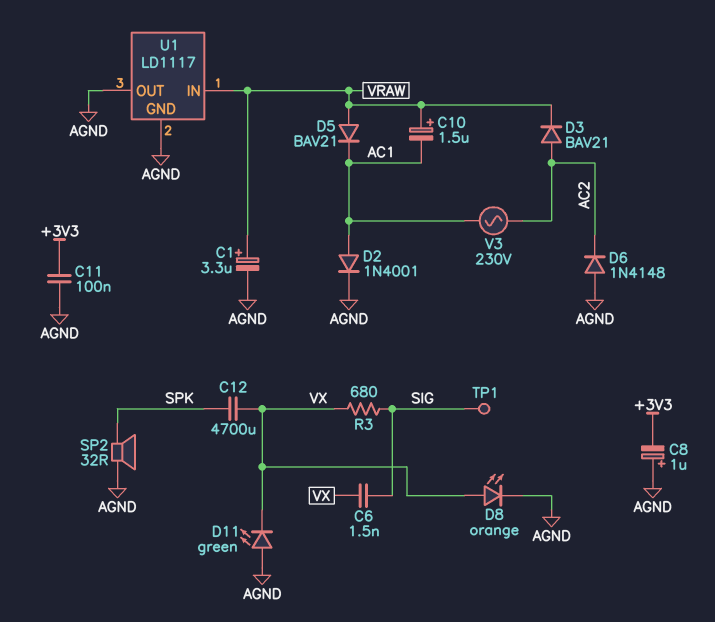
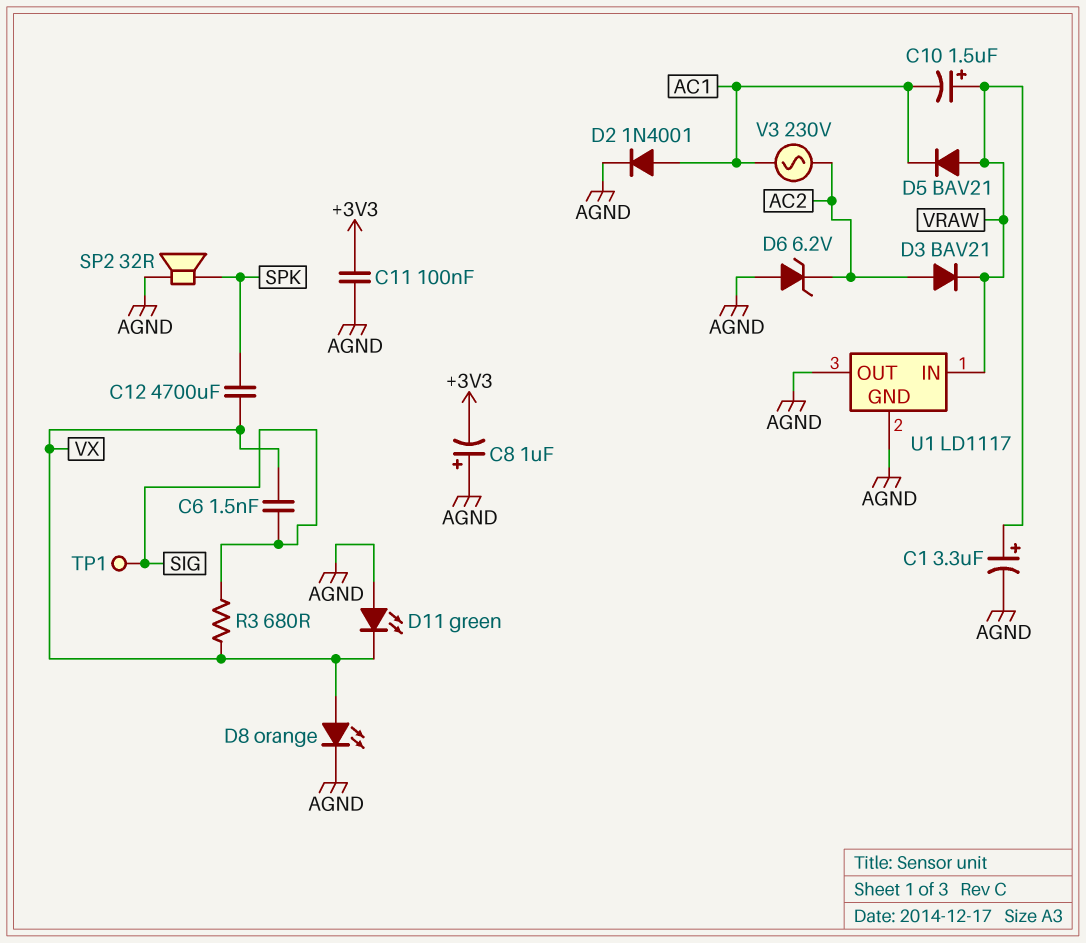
D6: diode 1N4148 (A AGND, K AC2) -> zener 6.2V (A AGND, K AC2)

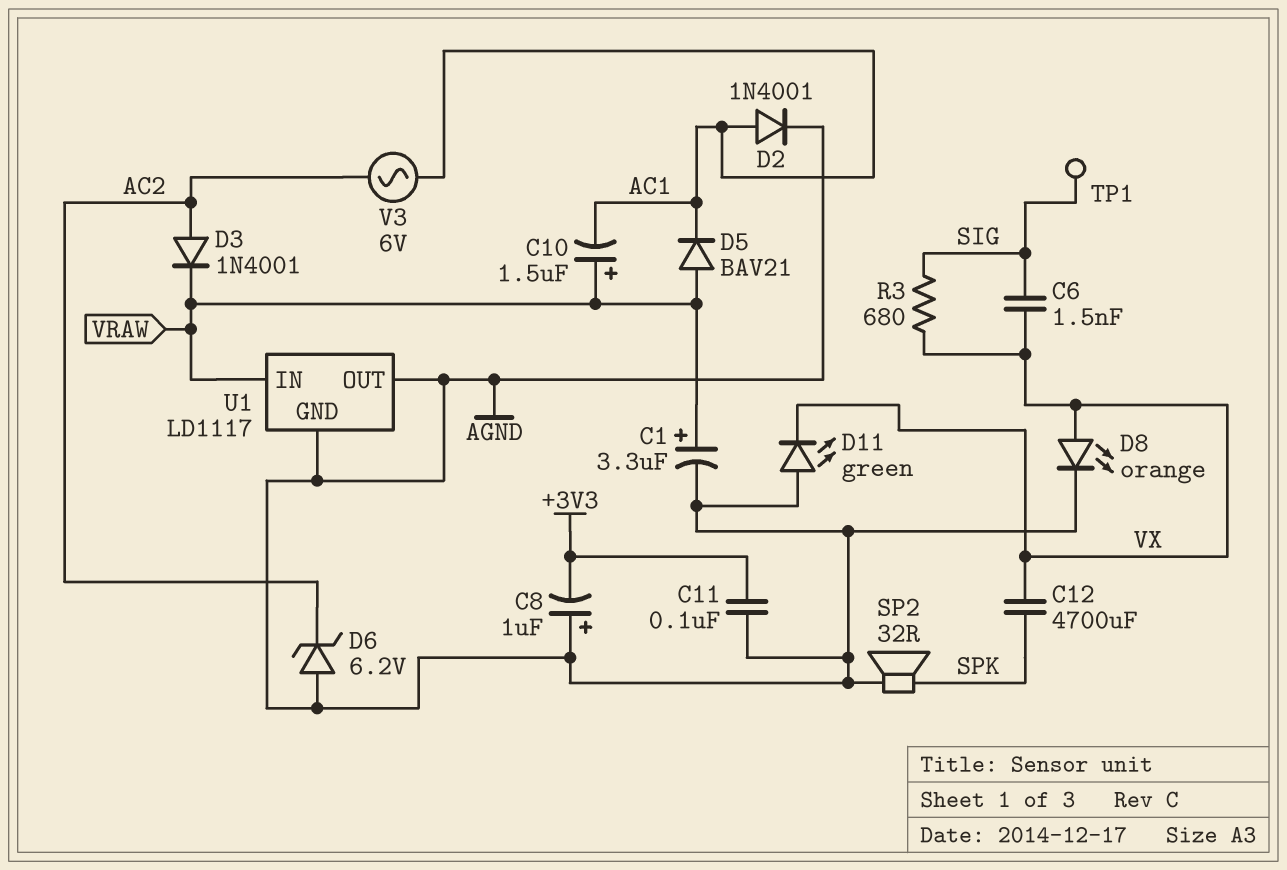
D3: diode BAV21 (A AC2, K VRAW) -> diode 1N4001 (A AC2, K VRAW)
V3: AC 230V (AC1, AC2) -> AC 6V (AC1, AC2)

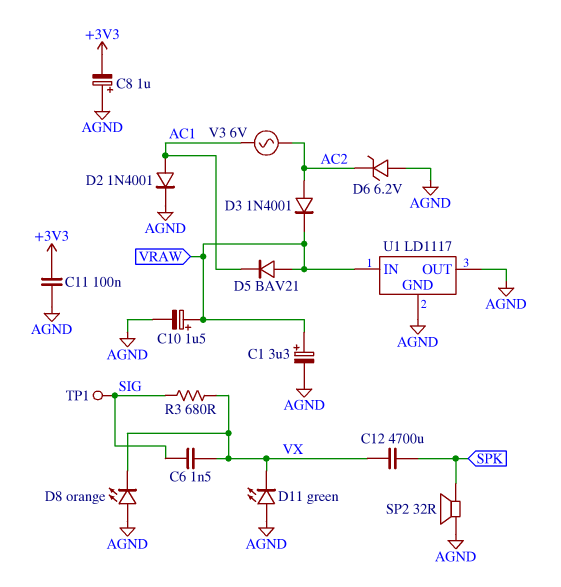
C10: 1.5uF (plus VRAW, minus AC1) -> 1.5uF (plus VRAW, minus AGND)
D8: LED orange (A VX, K AGND) -> LED orange (A AGND, K VX)

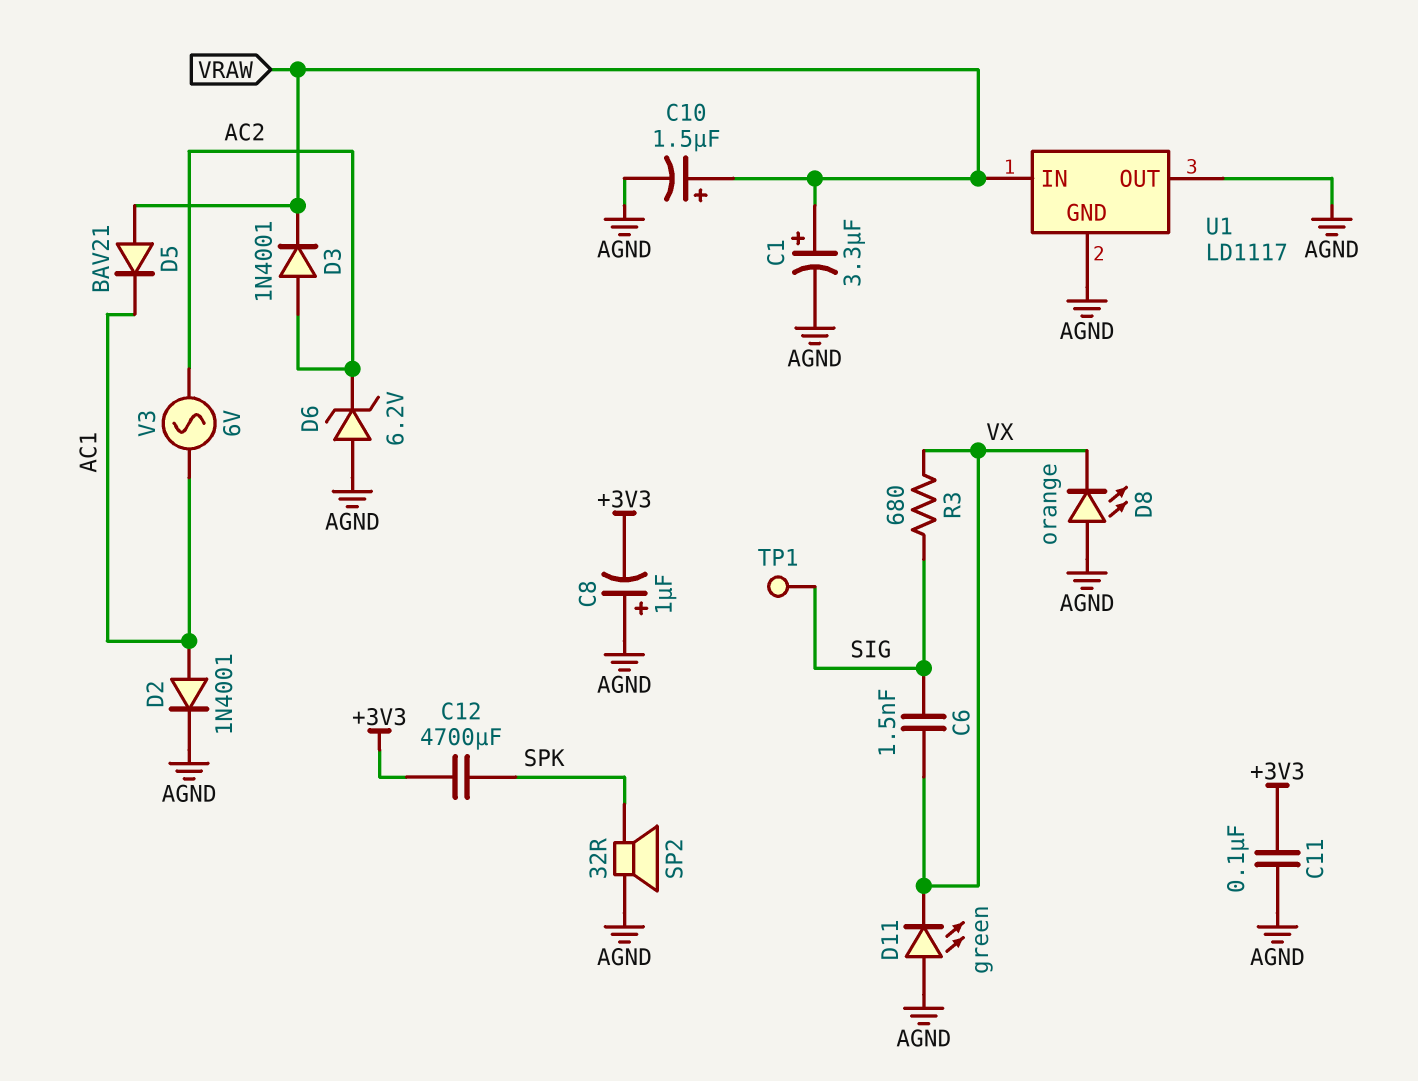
C12: 4700uF (SPK, VX) -> 4700uF (+3V3, SPK)

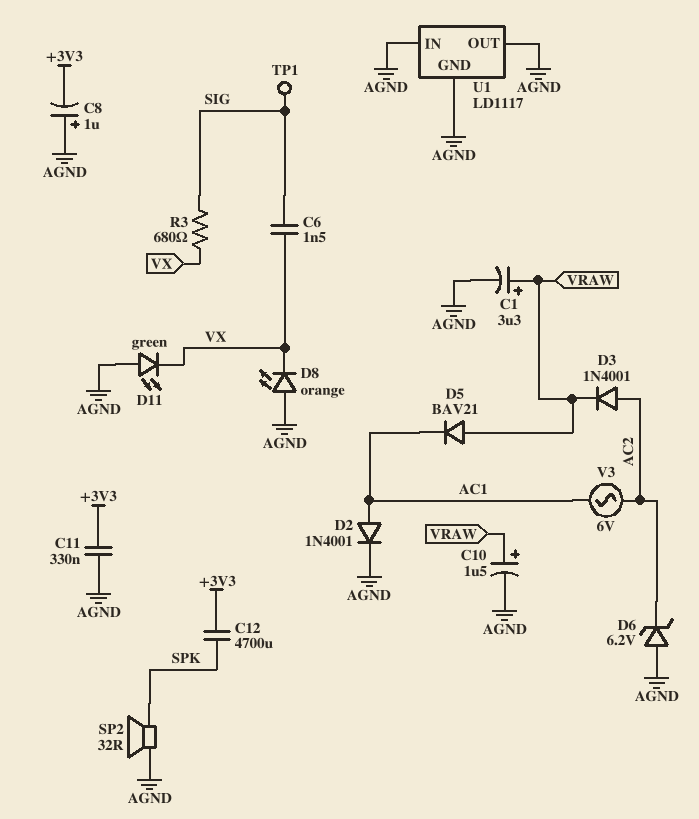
C11: 100nF (+3V3, AGND) -> 330nF (+3V3, AGND)
U1 pin IN: VRAW -> AGND

